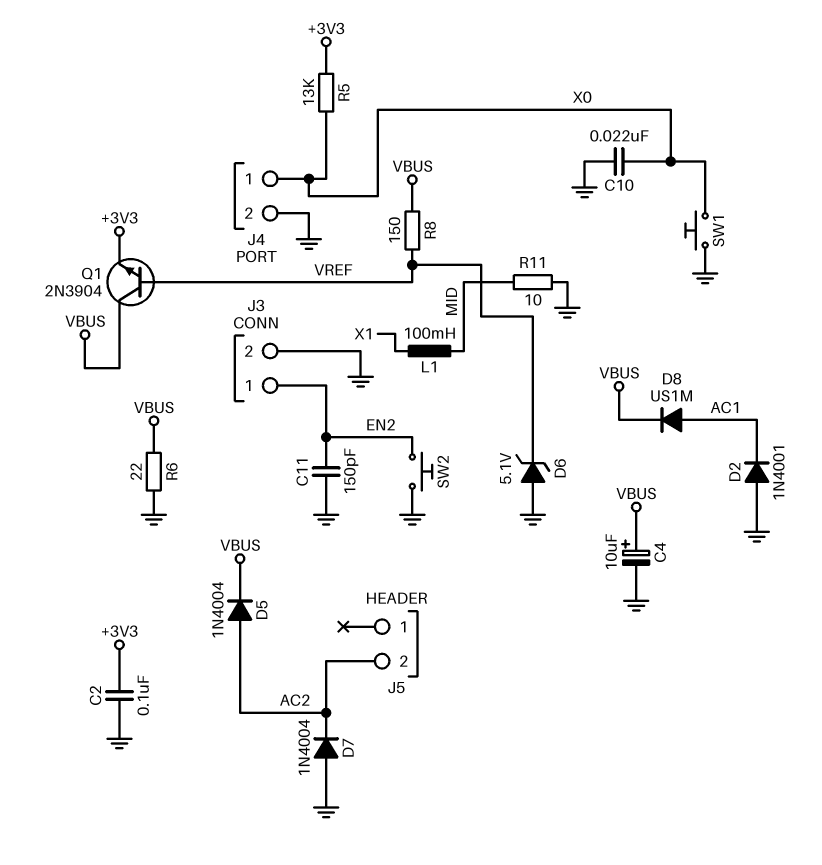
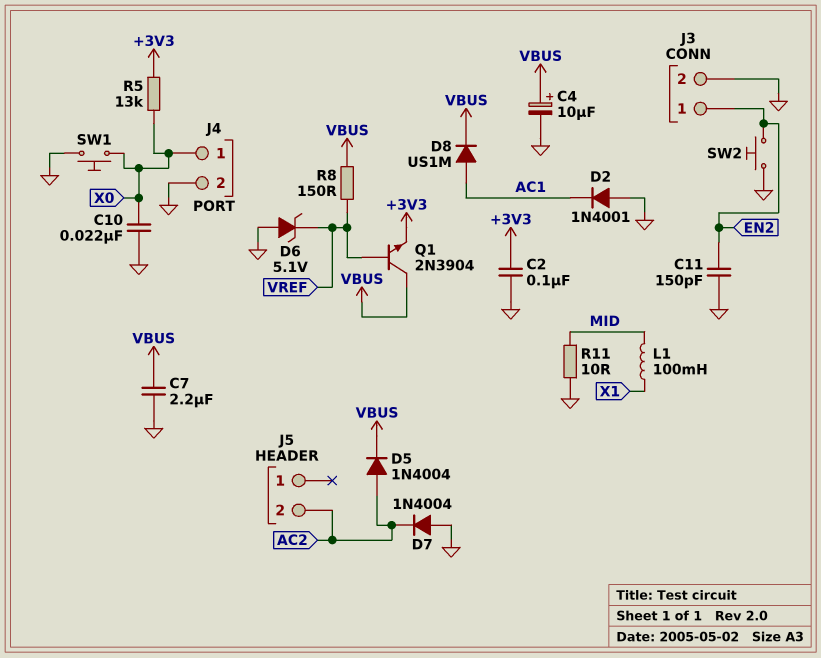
C7: none -> 2.2uF (GND, VBUS)
R6: 22 (GND, VBUS) -> none

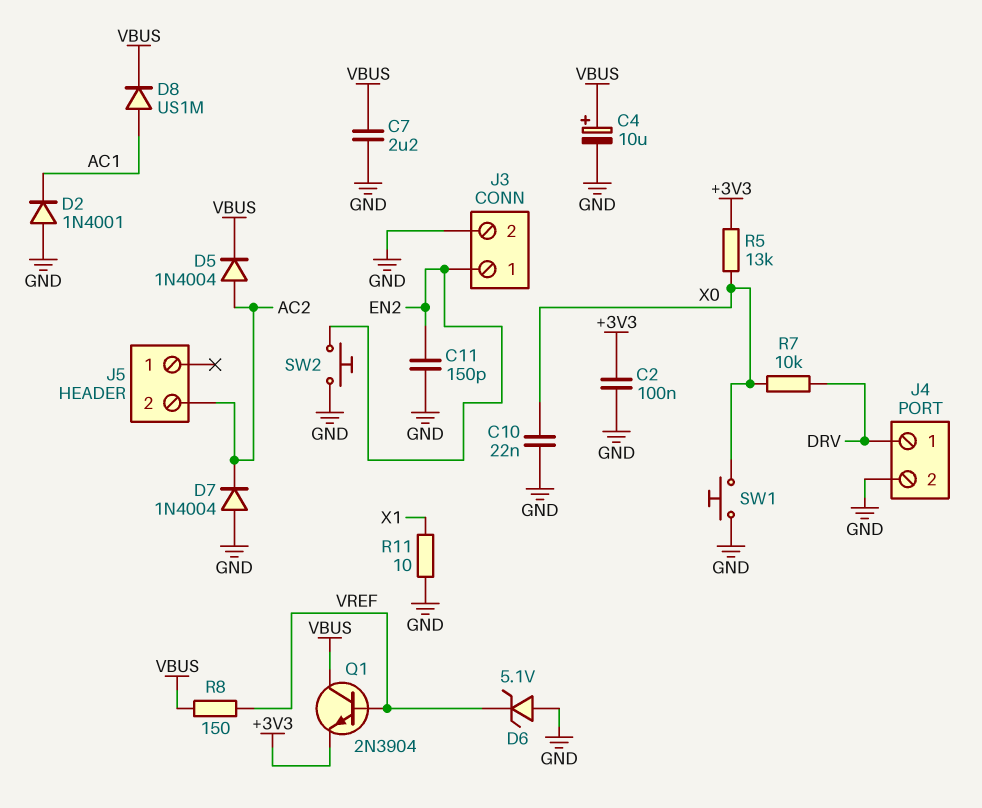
J4 pin 1: X0 -> DRV
L1: 100mH (MID, X1) -> none
R7: none -> 10k (DRV, X0)
R11: 10 (GND, MID) -> 10 (GND, X1)

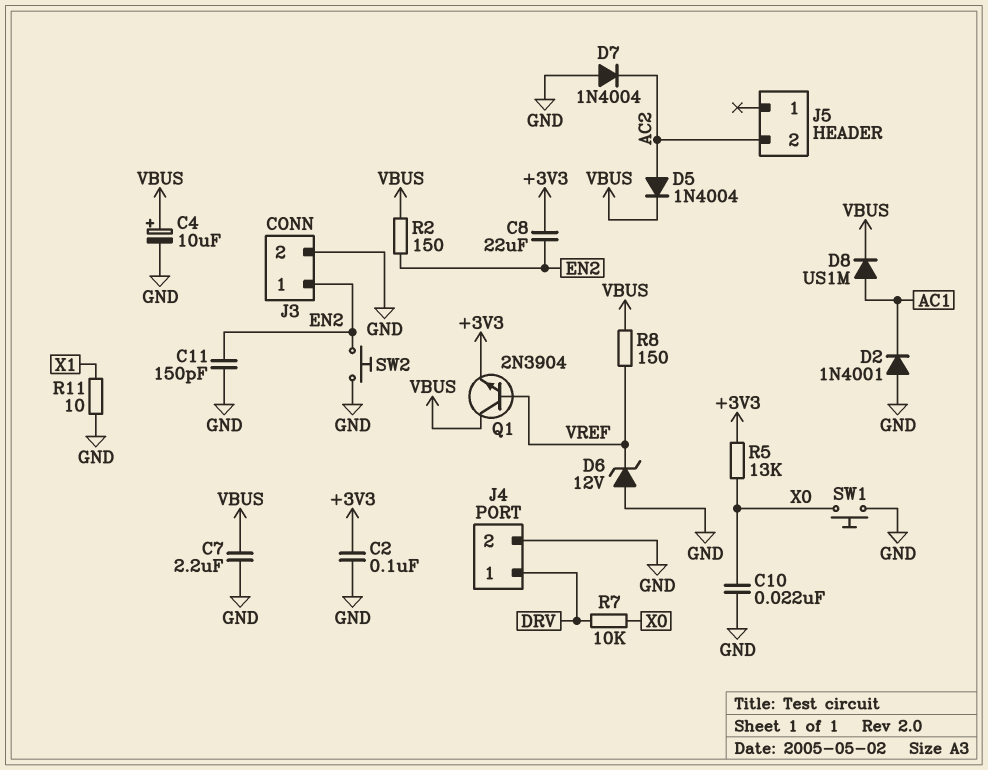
C8: none -> 22uF (+3V3, EN2)
D6: zener 5.1V (A GND, K VREF) -> zener 12V (A GND, K VREF)
R2: none -> 150 (EN2, VBUS)

